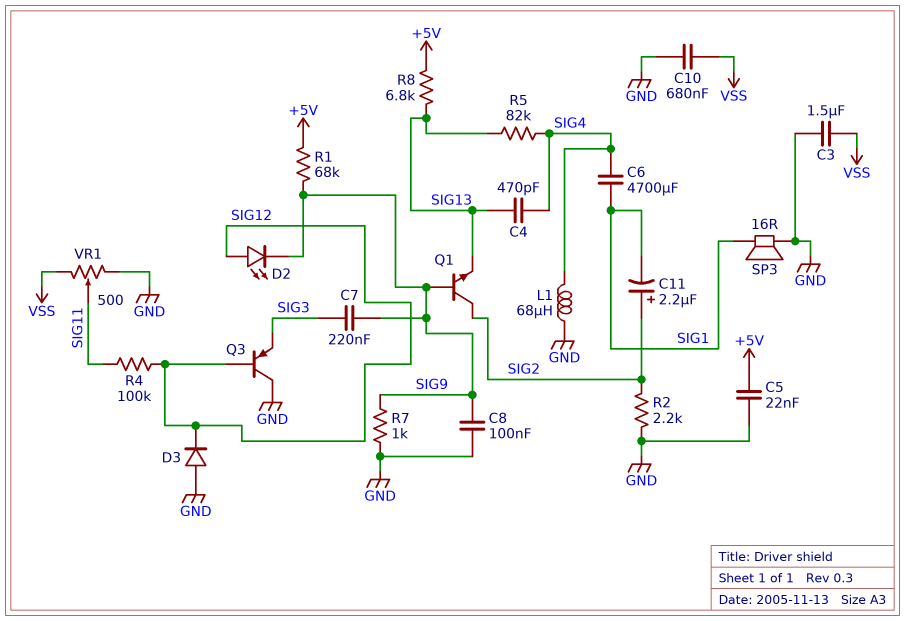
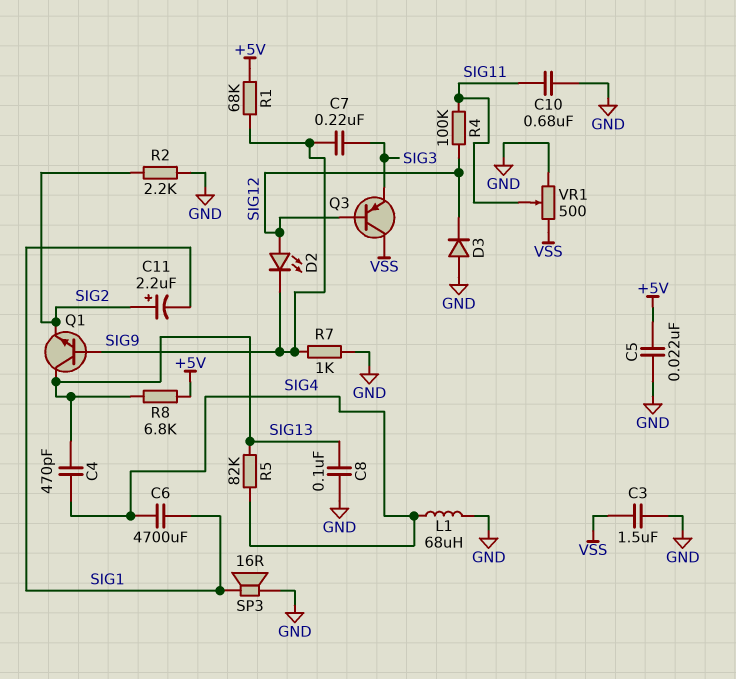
C8: 100nF (GND, SIG9) -> 100nF (GND, SIG13)
C10: 680nF (GND, VSS) -> 680nF (GND, SIG11)
Q1: NPN (B SIG9, C SIG2, E SIG13) -> NPN (B SIG9, C SIG13, E SIG2)
Q3: PNP (B SIG12, C GND, E SIG3) -> PNP (B SIG12, C VSS, E SIG3)

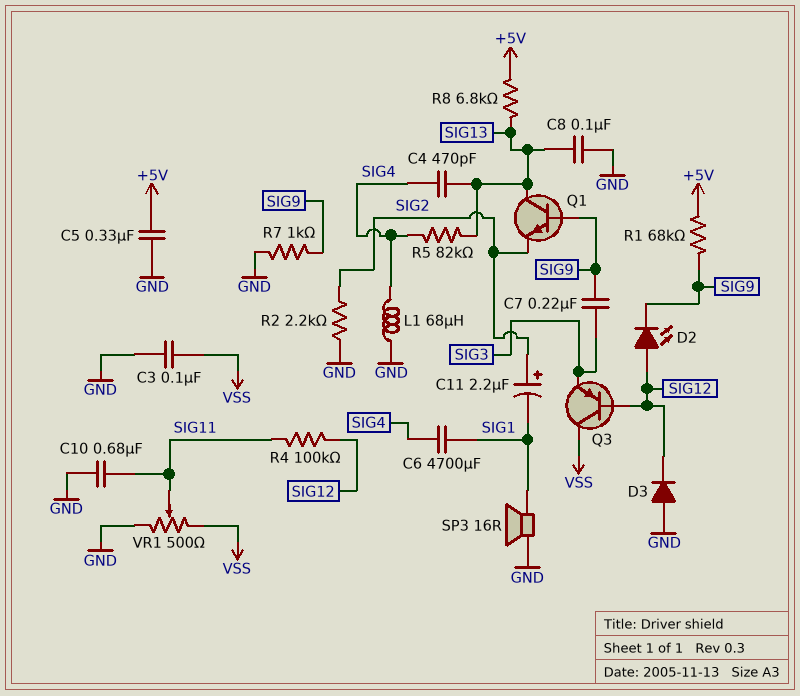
C3: 1.5uF (GND, VSS) -> 100nF (GND, VSS)
C5: 22nF (+5V, GND) -> 330nF (+5V, GND)

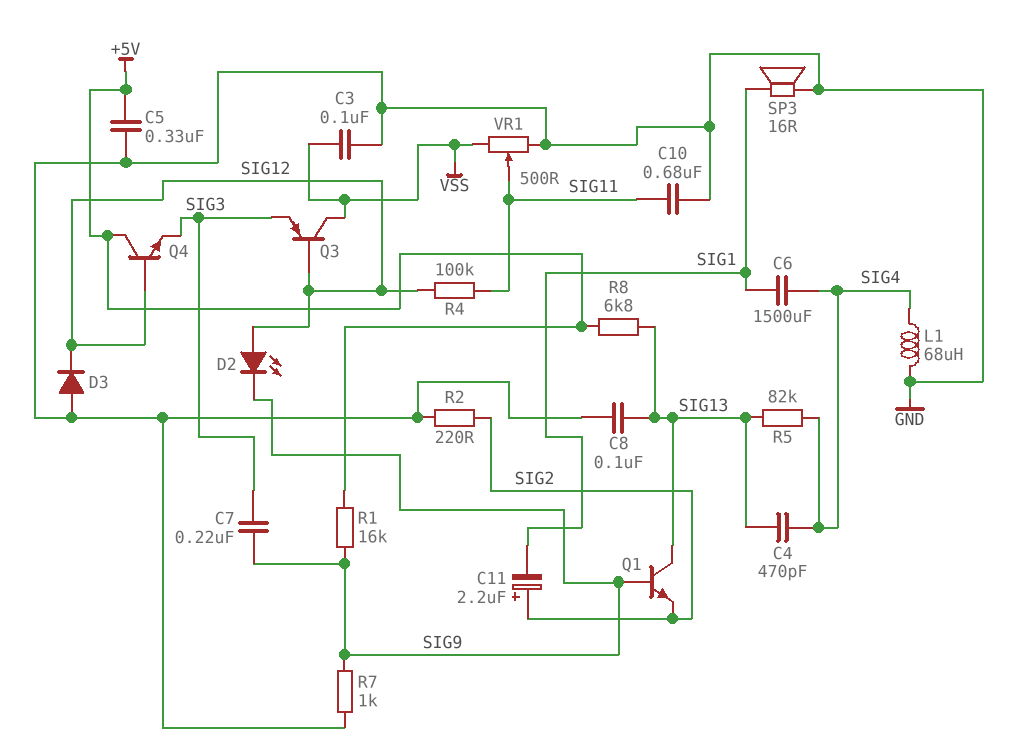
C6: 4700uF (SIG1, SIG4) -> 1500uF (SIG1, SIG4)
Q4: none -> NPN (B SIG12, C +5V, E SIG3)
R1: 68k (+5V, SIG9) -> 16k (+5V, SIG9)
R2: 2.2k (GND, SIG2) -> 220 (GND, SIG2)

